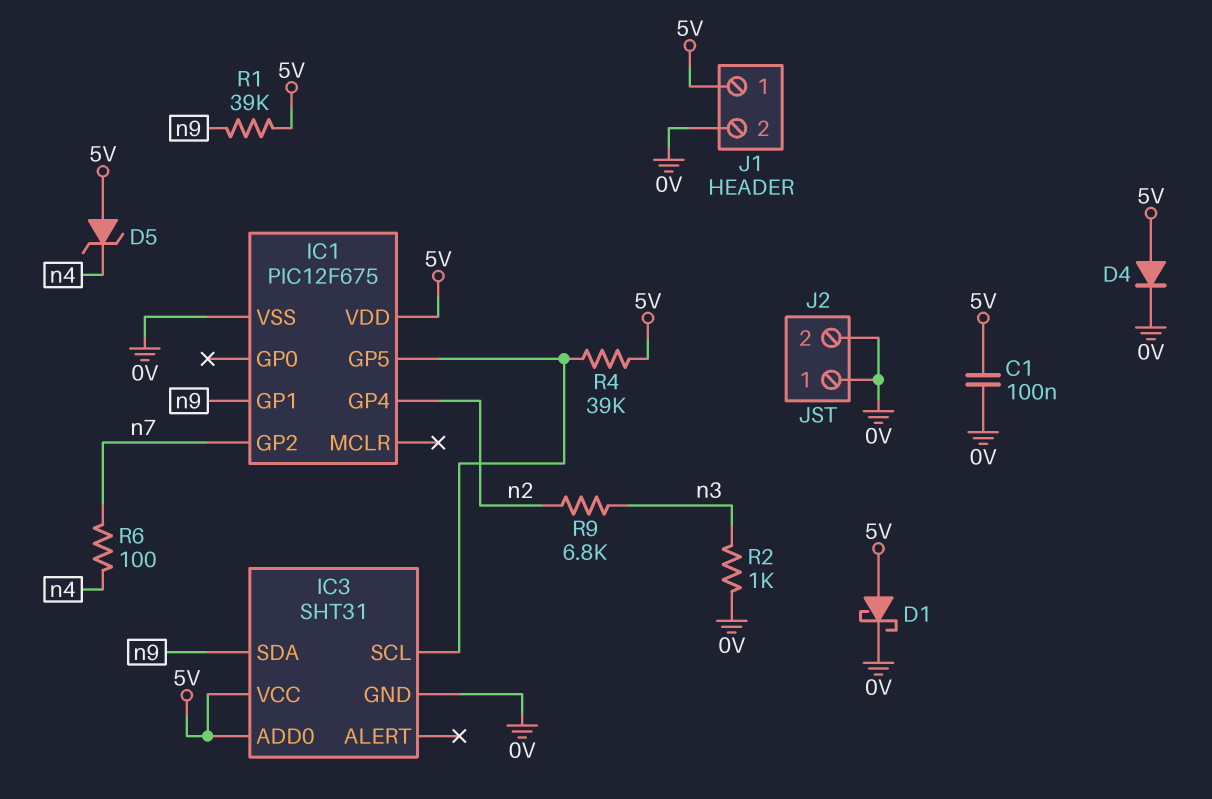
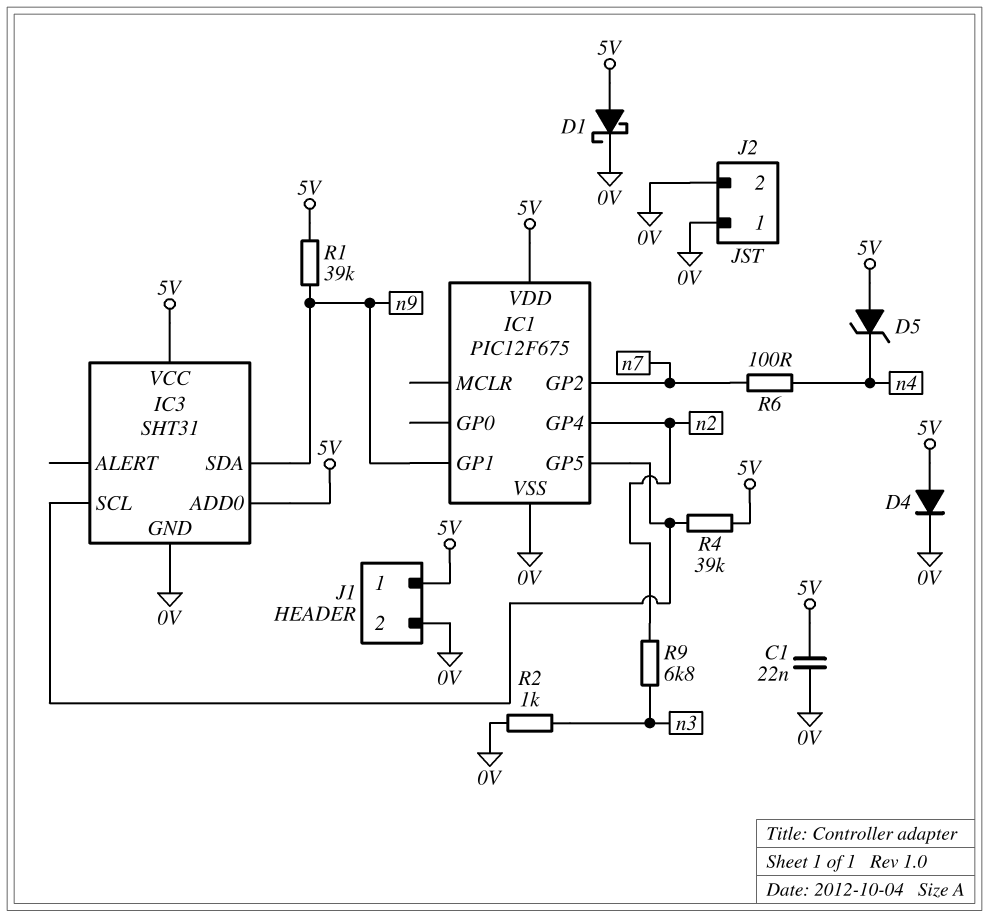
C1: 100nF (0V, 5V) -> 22nF (0V, 5V)

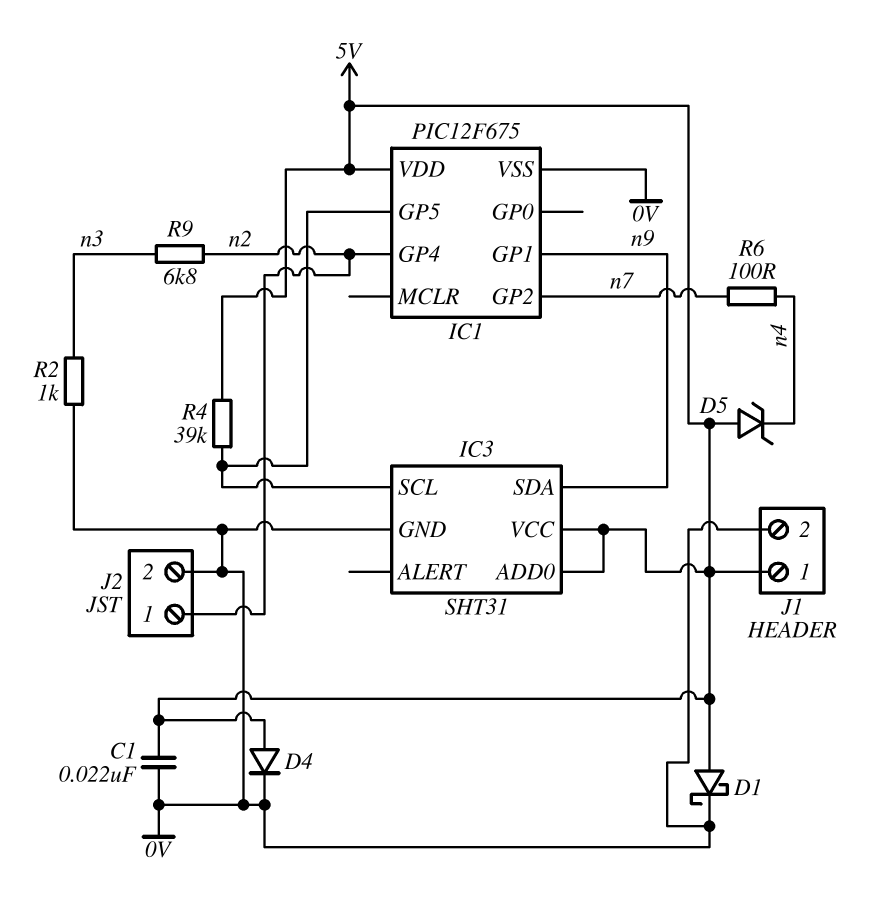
J2 pin 1: 0V -> n2
R1: 39k (5V, n9) -> none

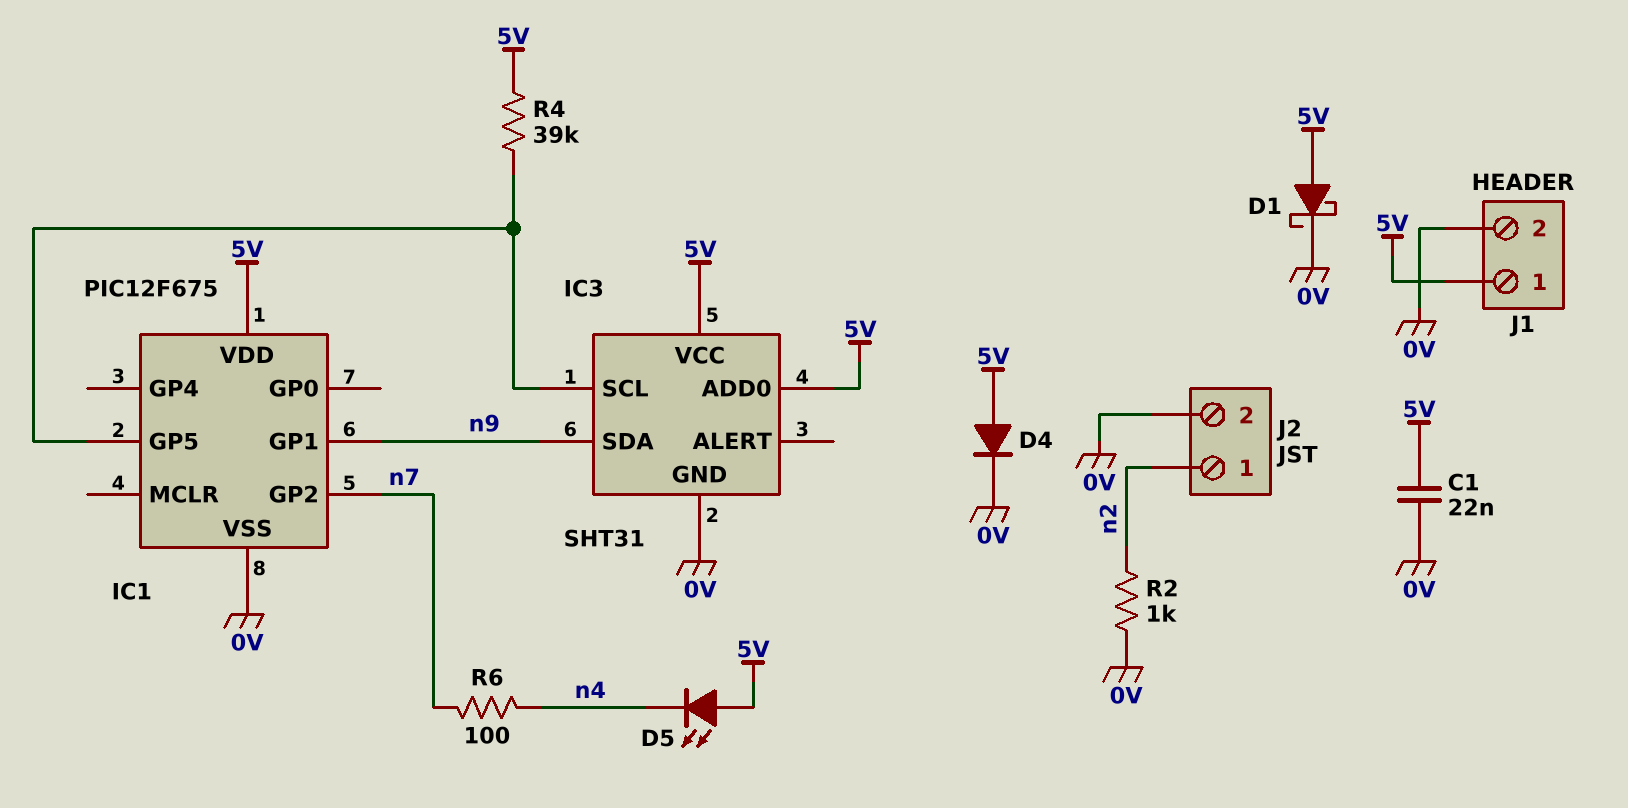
D5: zener (A 5V, K n4) -> LED (A 5V, K n4)
IC1 pin GP4: n2 -> none
R2: 1k (0V, n3) -> 1k (0V, n2)
R9: 6.8k (n2, n3) -> none

